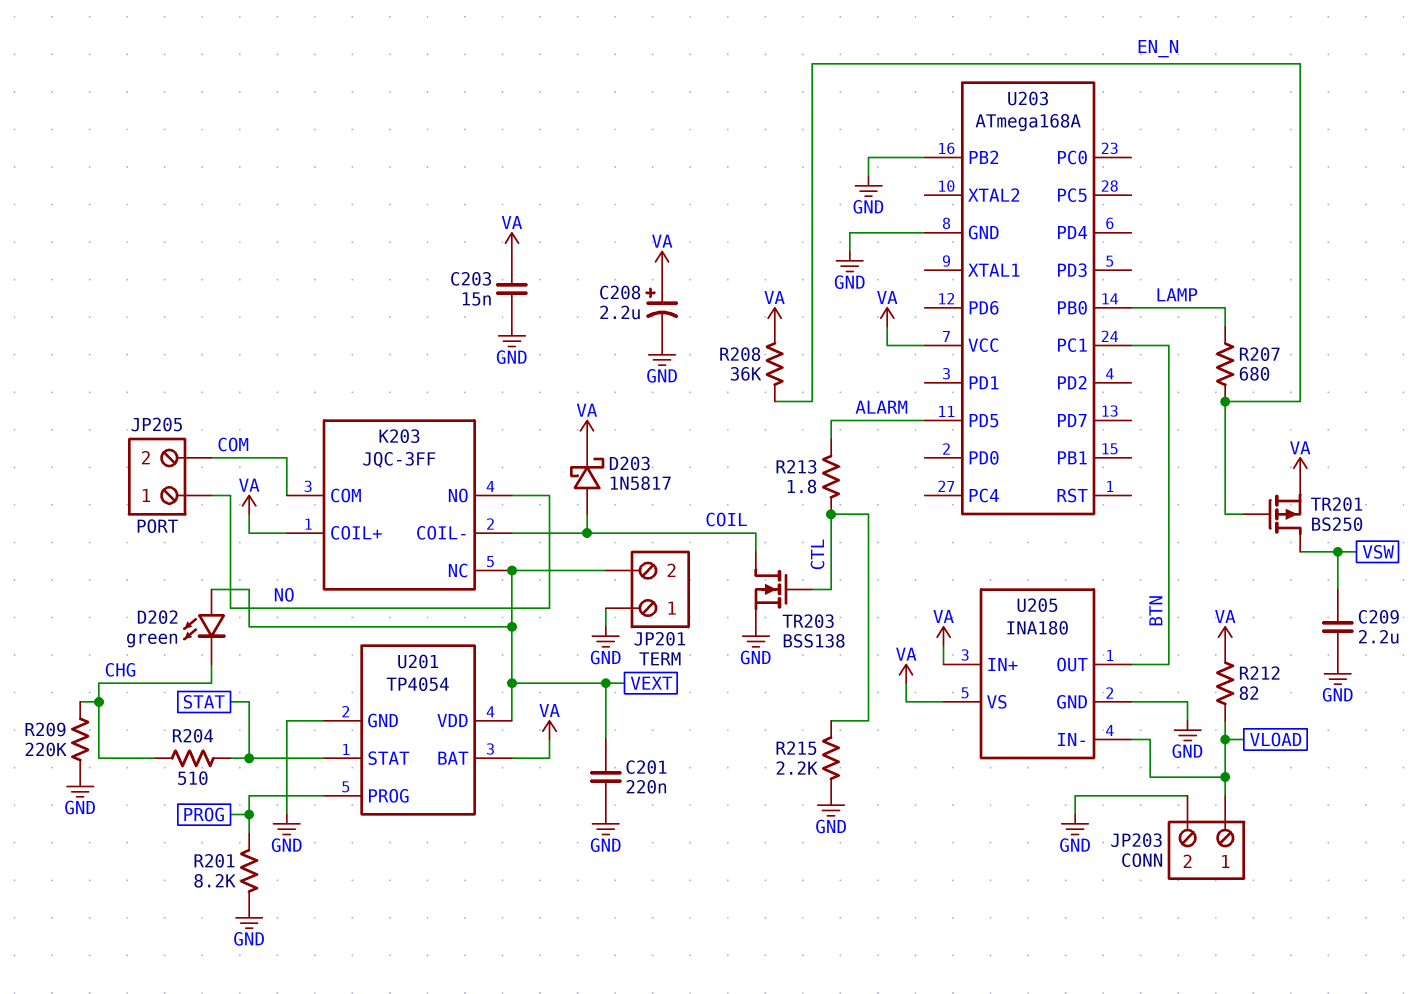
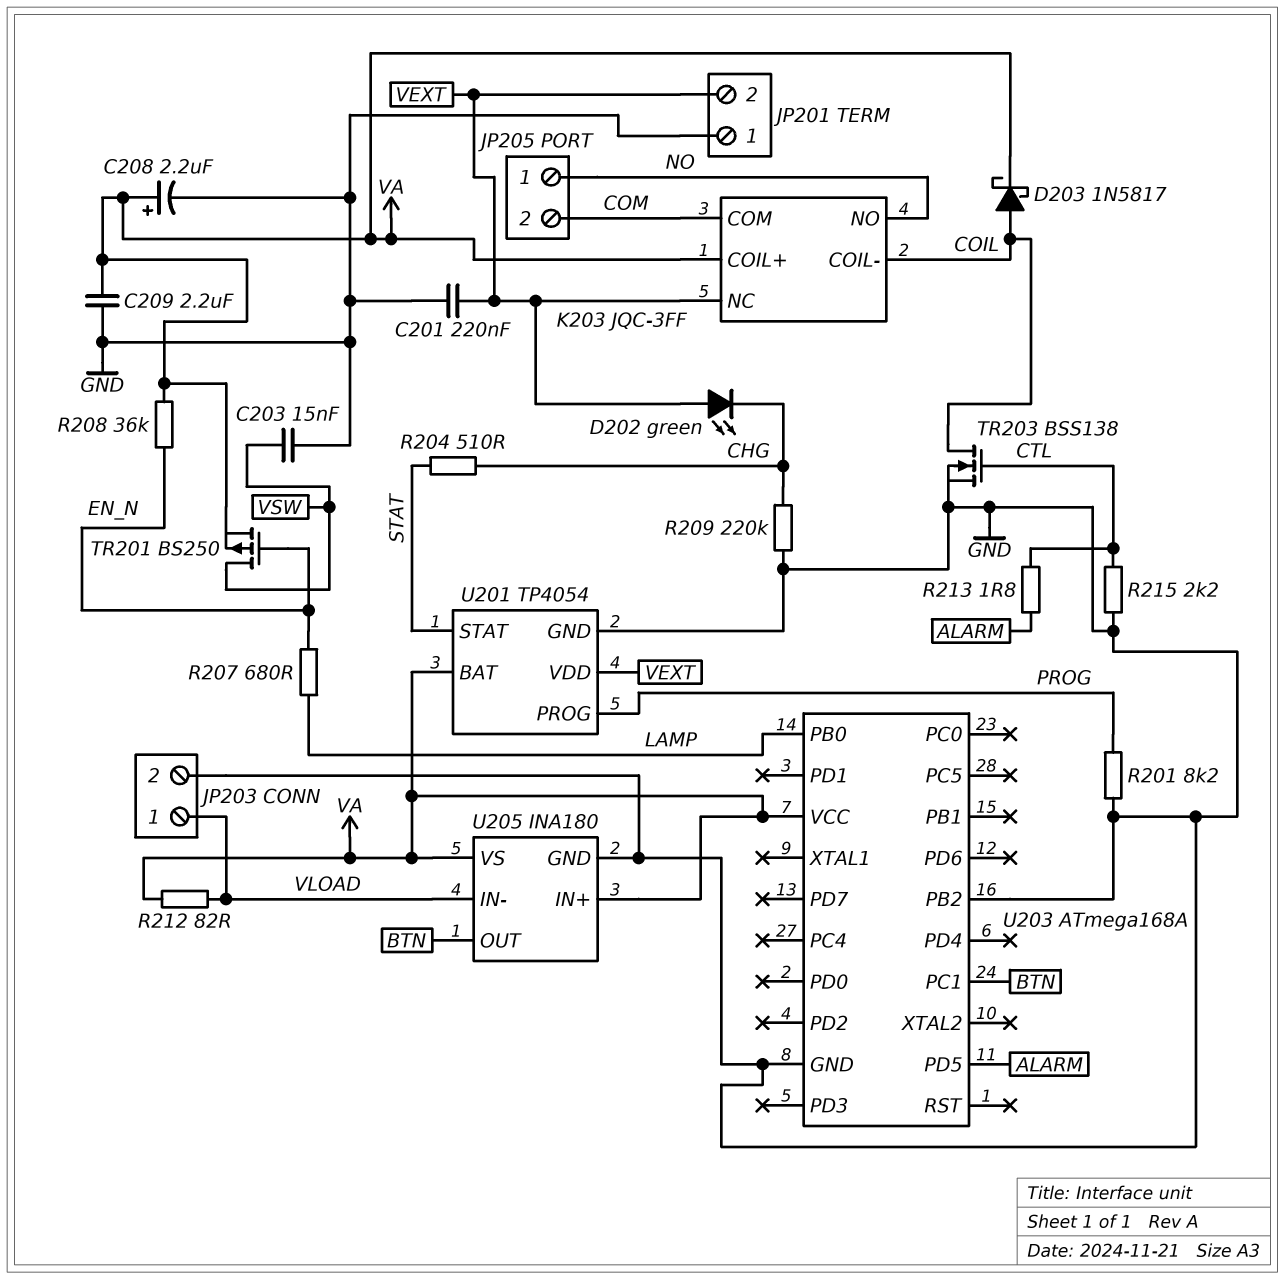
C203: 15nF (GND, VA) -> 15nF (GND, VSW)
C209: 2.2uF (GND, VSW) -> 2.2uF (GND, VA)

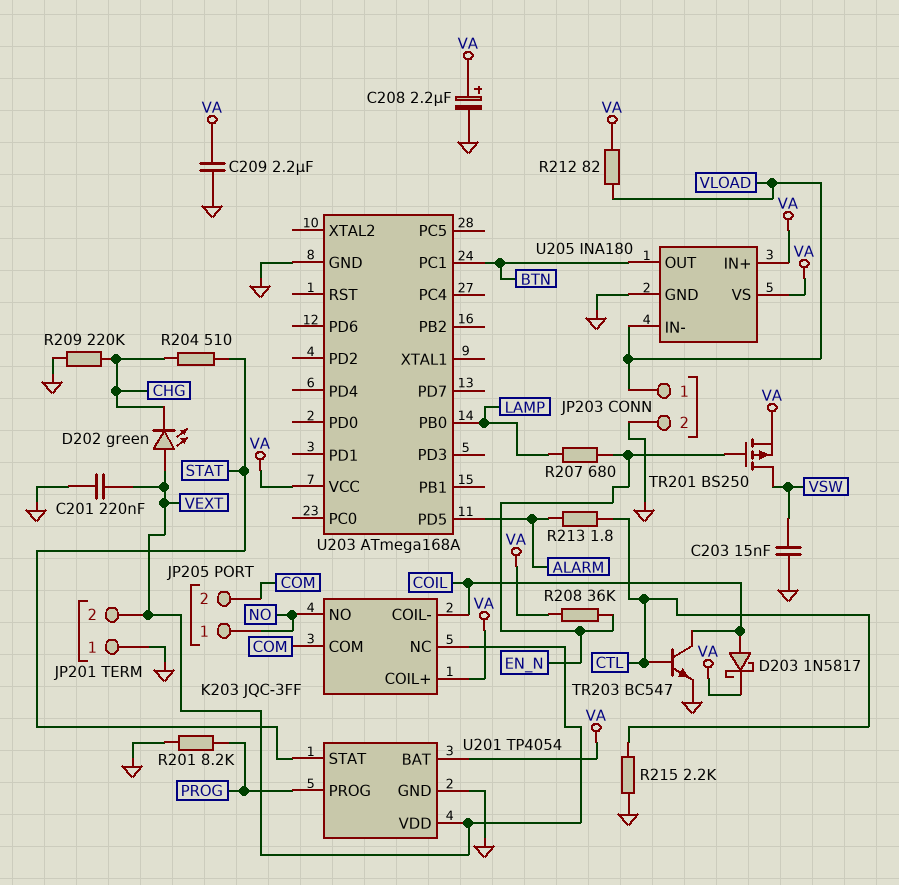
TR203: NMOS BSS138 (G CTL, D COIL, S GND) -> NPN BC547 (B CTL, C COIL, E GND)
U203 pin PB2: GND -> none

